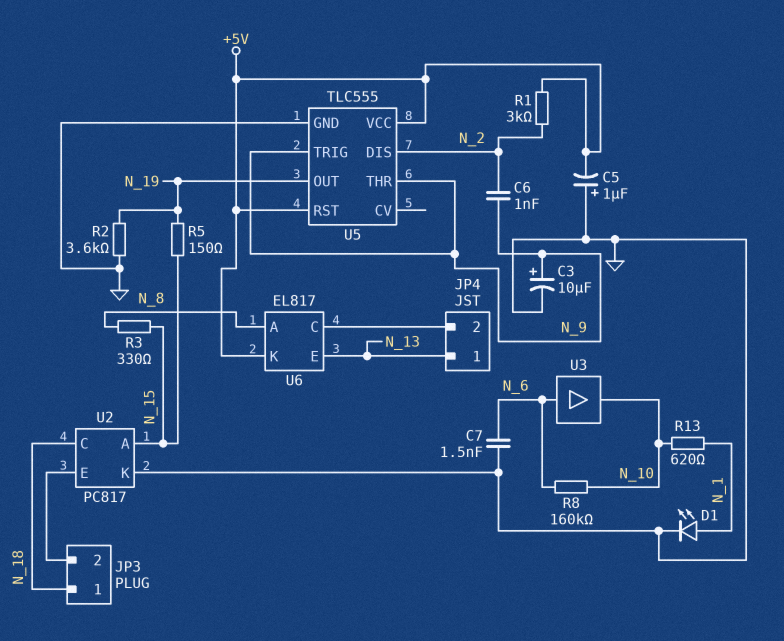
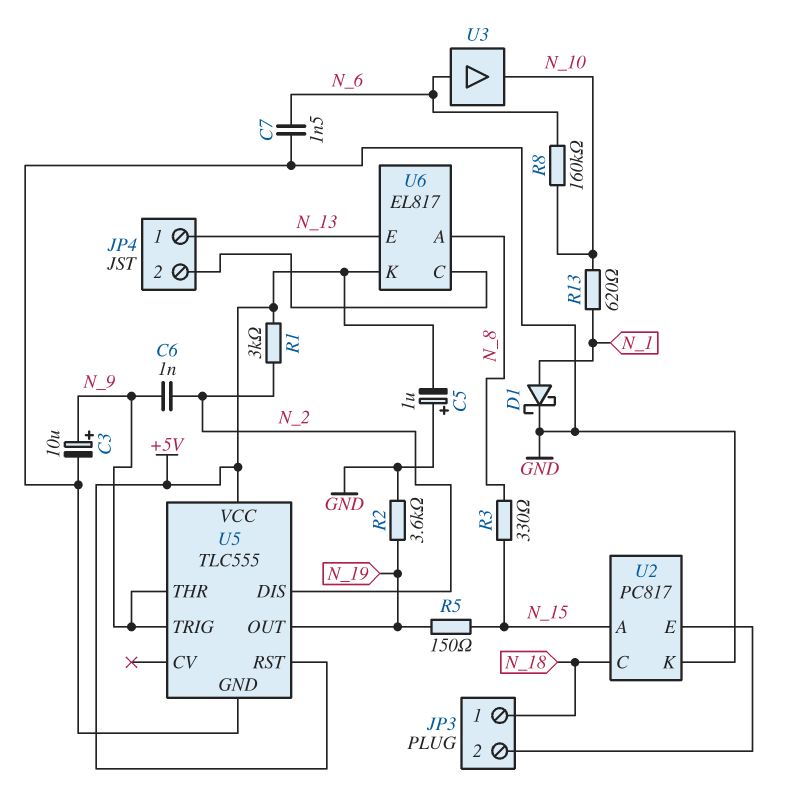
D1: LED (A N_1, K GND) -> schottky (A N_1, K GND)

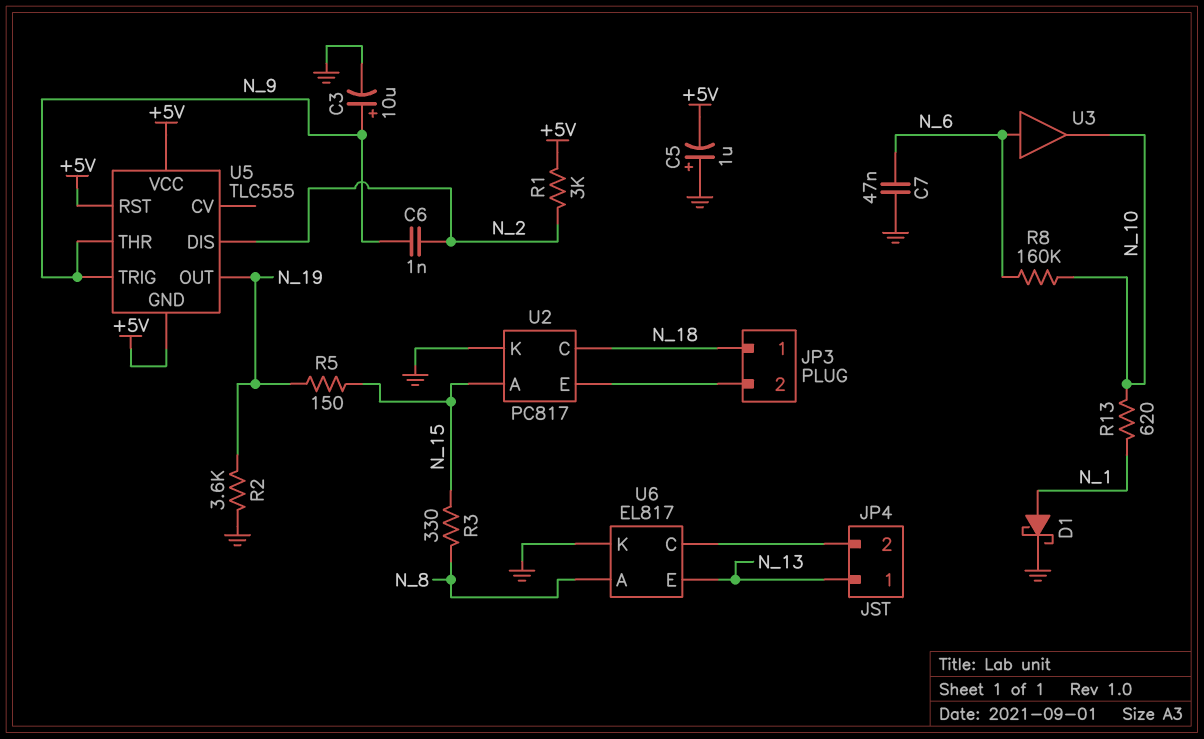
C7: 1.5nF (GND, N_6) -> 47nF (GND, N_6)
U5 pin GND: GND -> +5V
U6 pin K: +5V -> GND

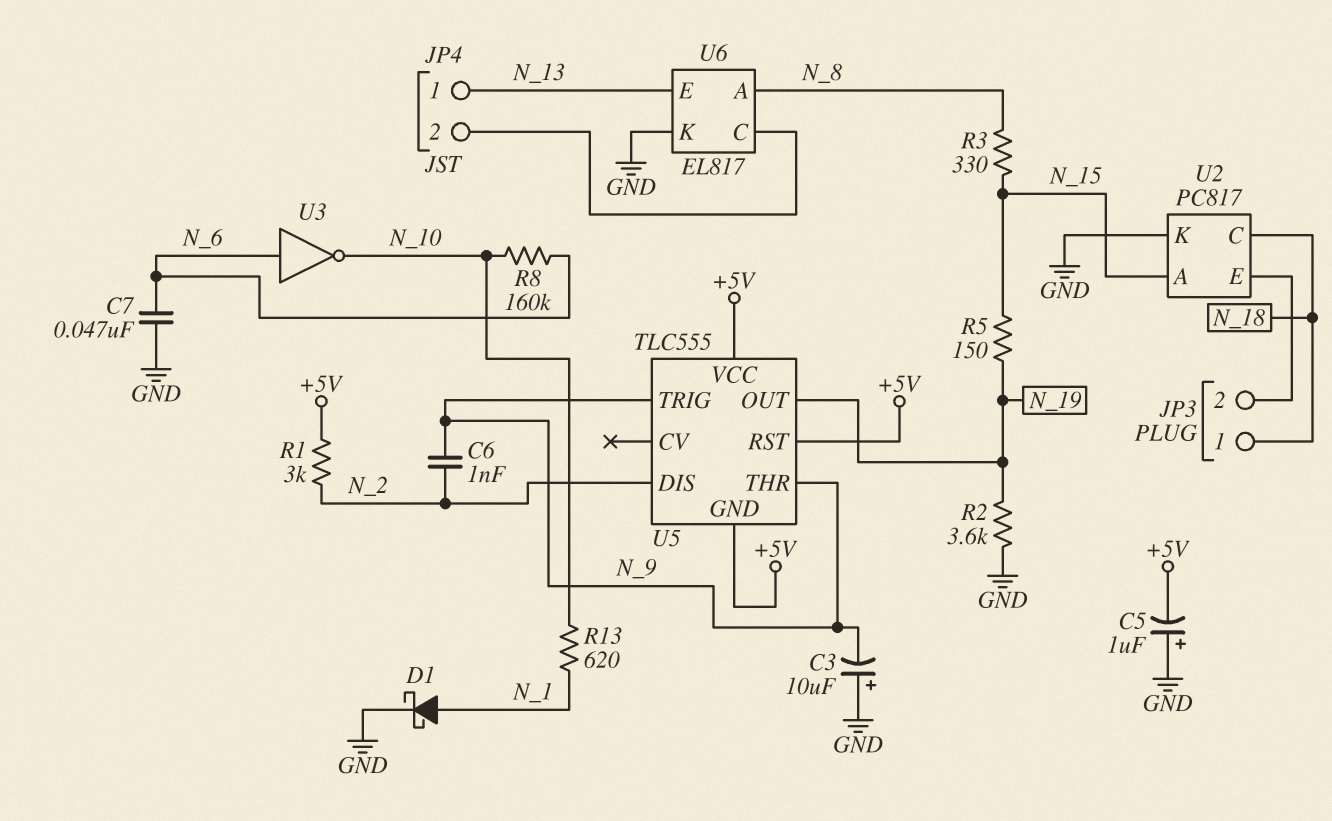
C3: 10uF (plus N_9, minus GND) -> 10uF (plus GND, minus N_9)
U3: buffer (in N_6, out N_10) -> NOT (in N_6, out N_10)

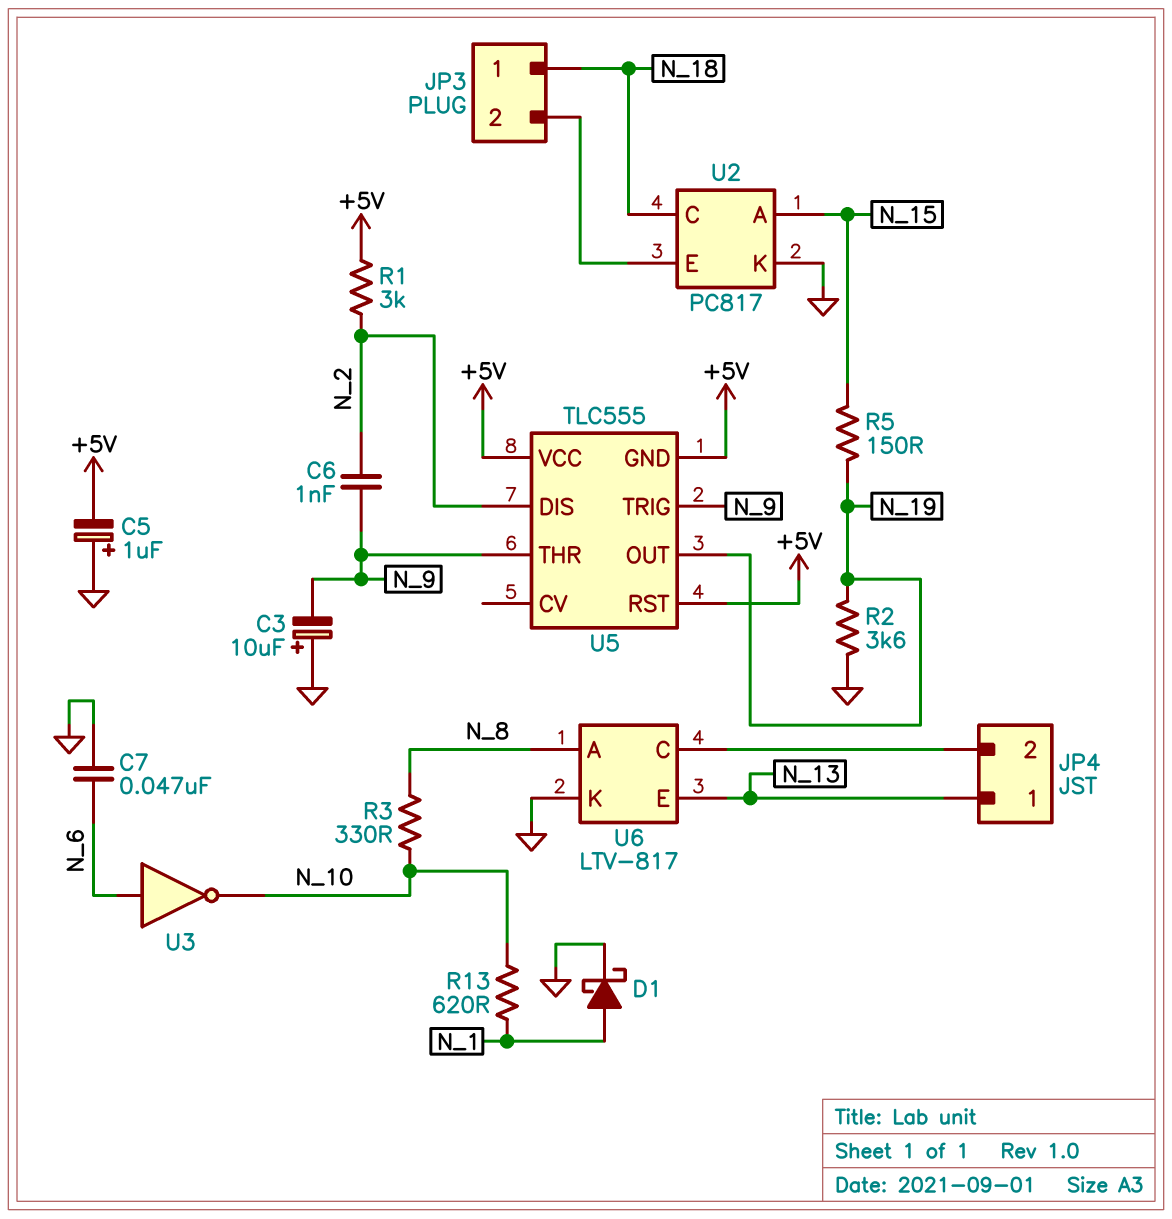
R3: 330 (N_8, N_15) -> 330 (N_8, N_10)
R8: 160k (N_6, N_10) -> none
U6: EL817 -> LTV-817

